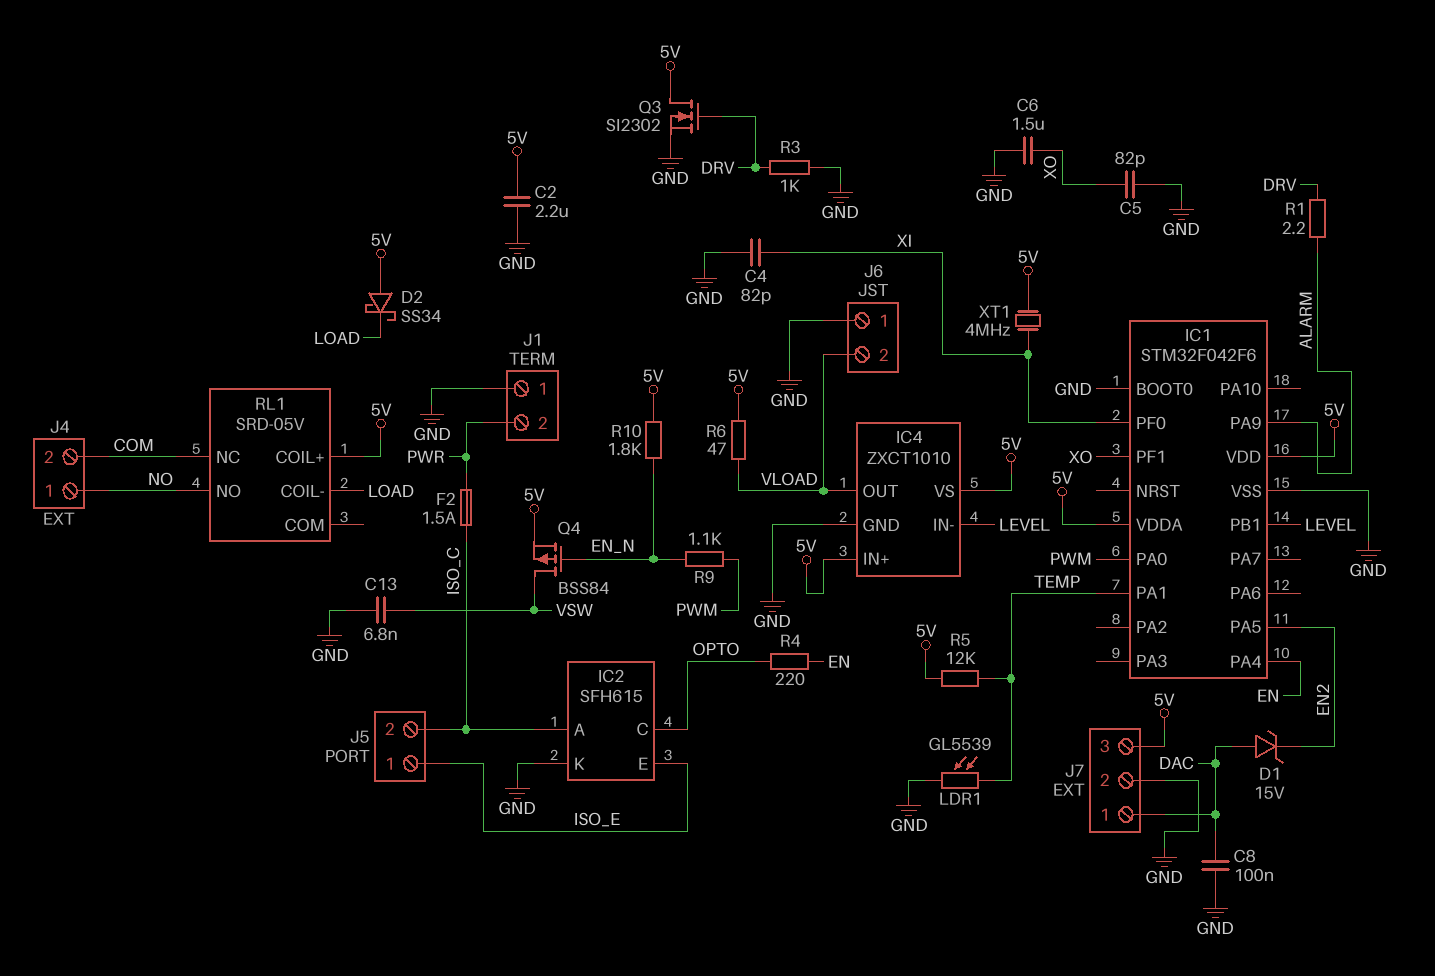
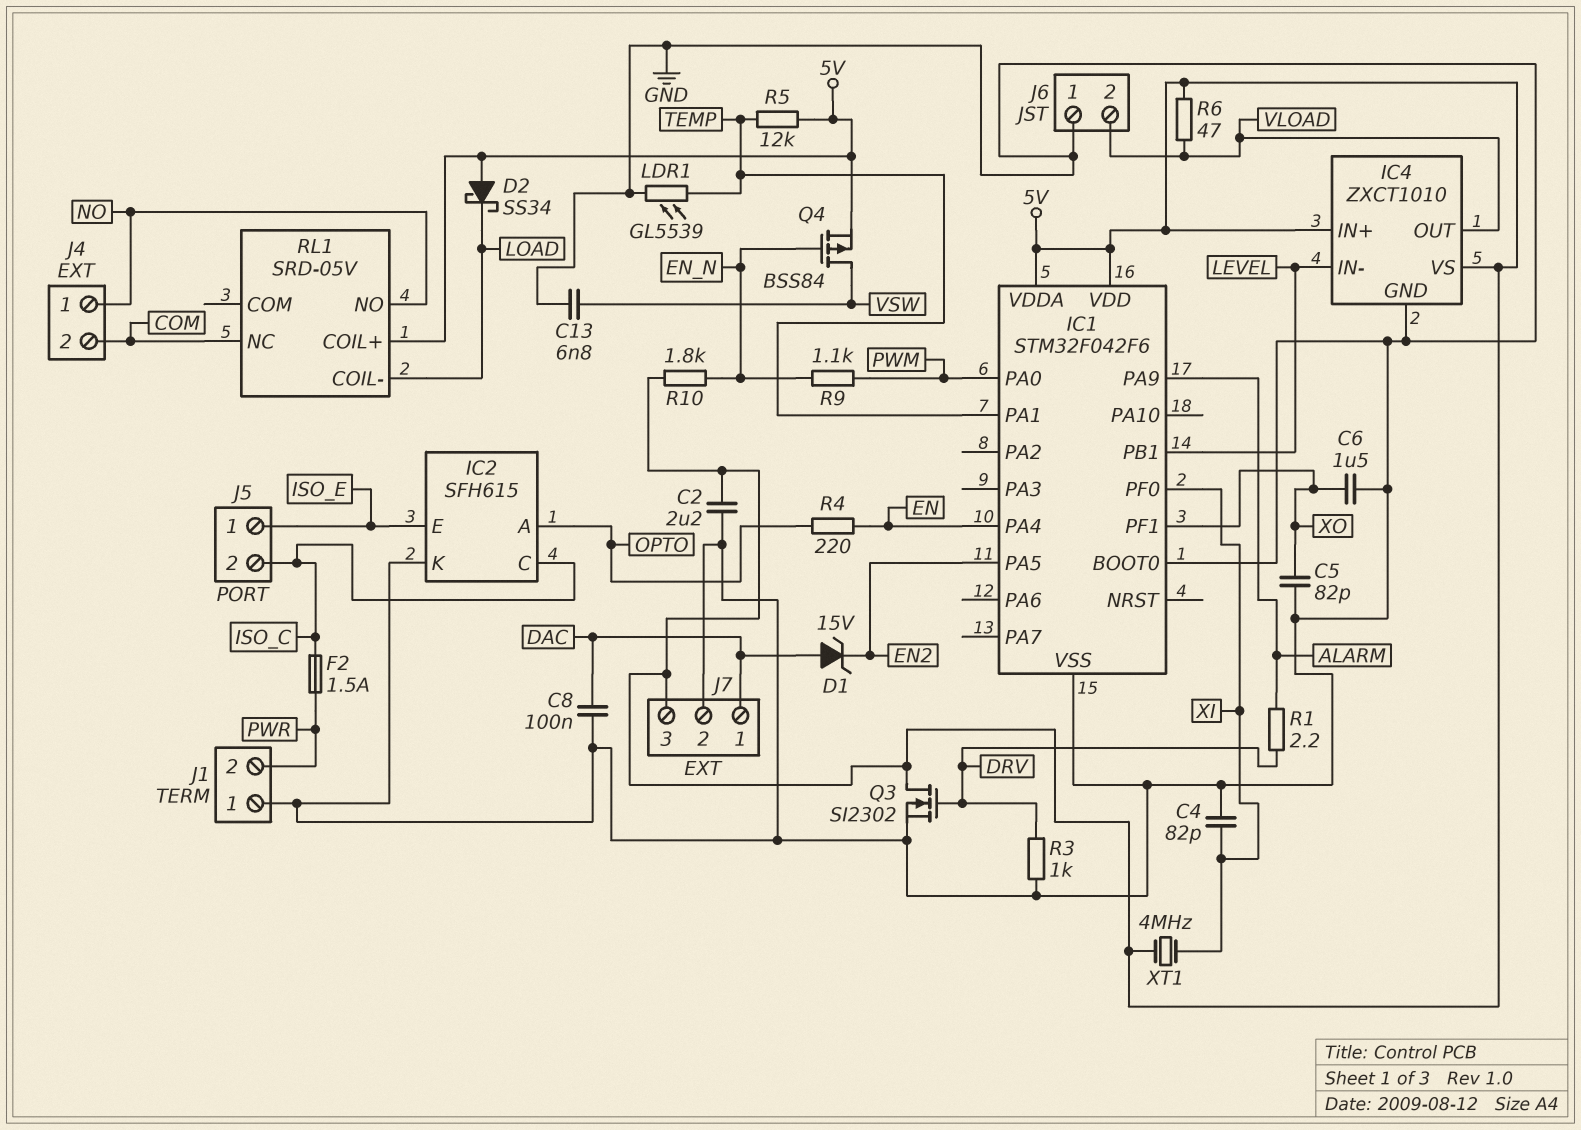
IC2 pin A: ISO_C -> OPTO
IC2 pin C: OPTO -> ISO_C

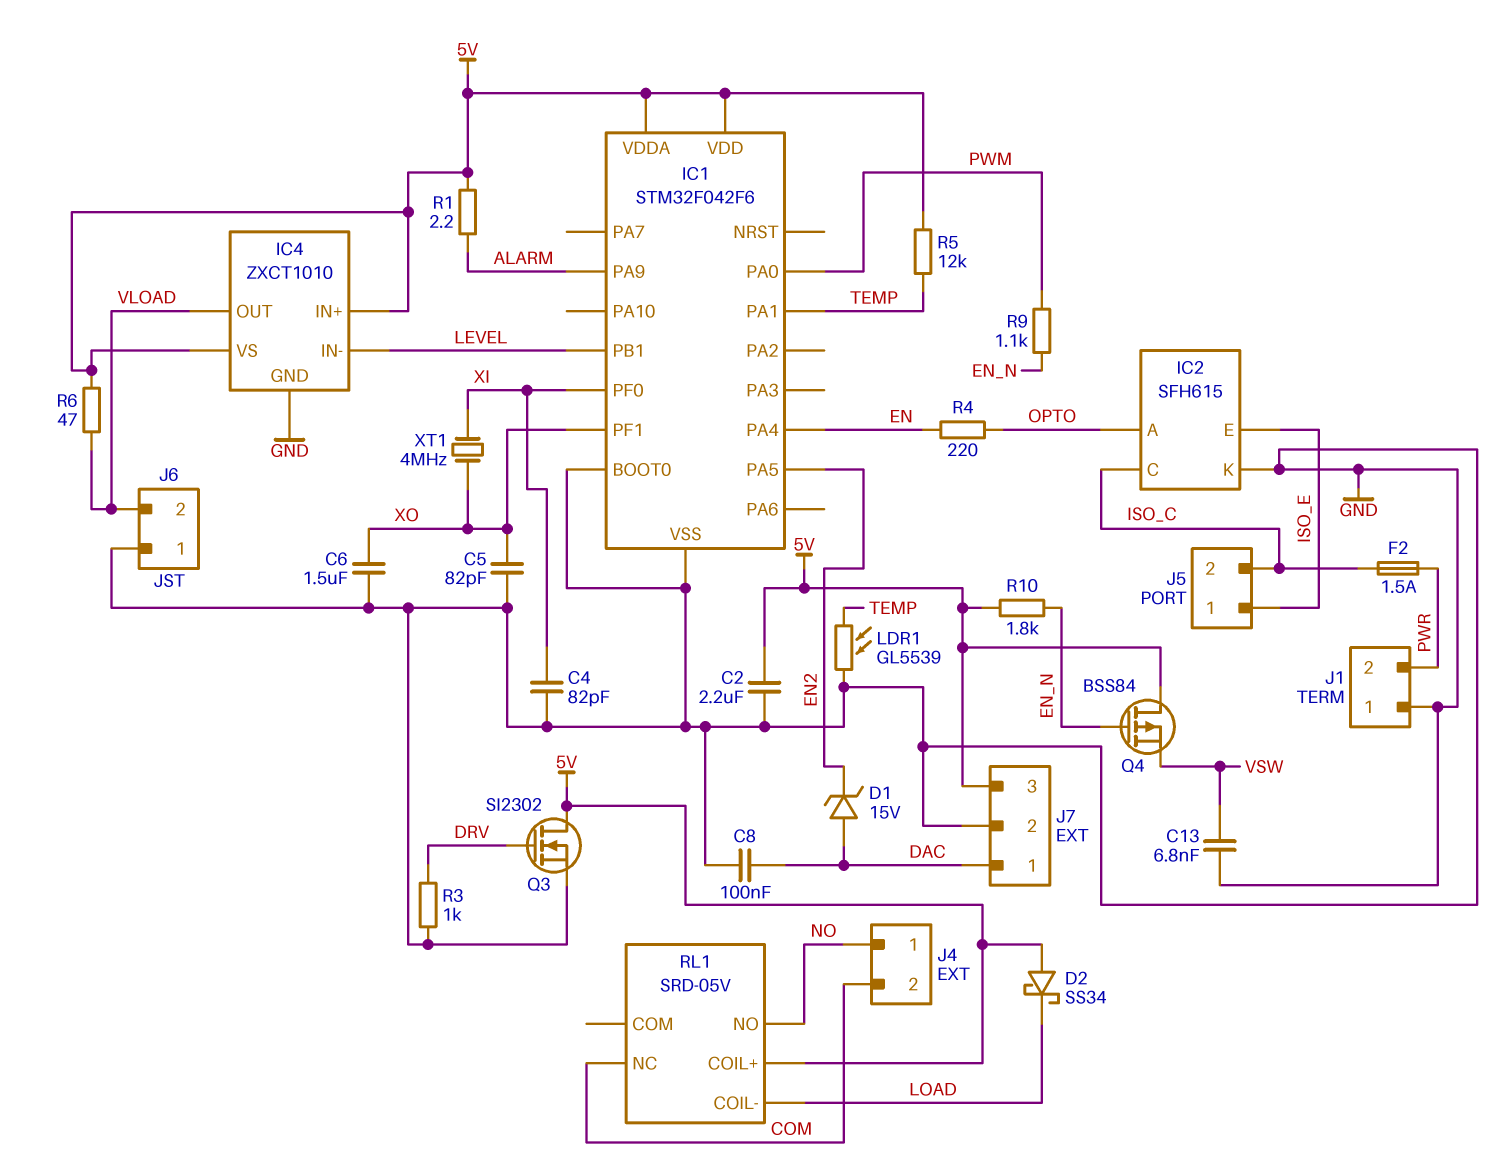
Q4: PMOS BSS84 (G EN_N, D VSW, S 5V) -> PMOS BSS84 (G EN_N, D 5V, S VSW)
R1: 2.2 (ALARM, DRV) -> 2.2 (5V, ALARM)
XT1: 4MHz (5V, XI) -> 4MHz (XI, XO)

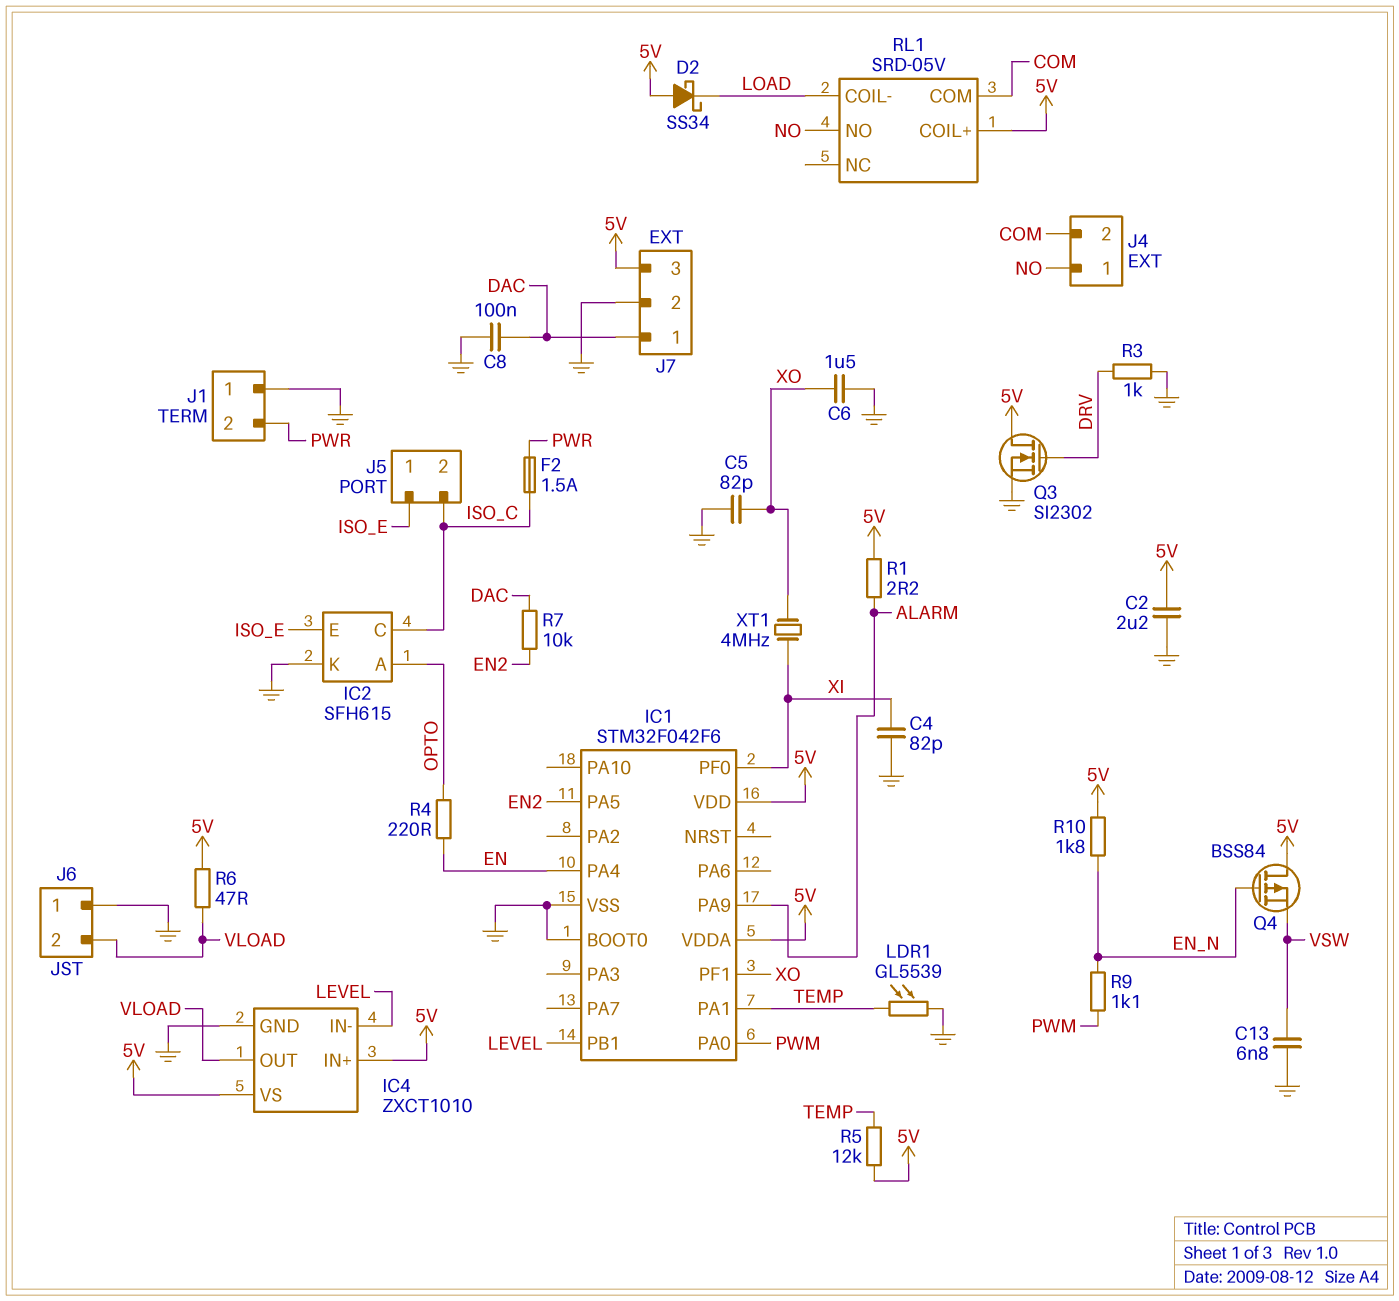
D1: zener 15V (A DAC, K EN2) -> none
R7: none -> 10k (DAC, EN2)
RL1 pin COM: none -> COM
RL1 pin NC: COM -> none

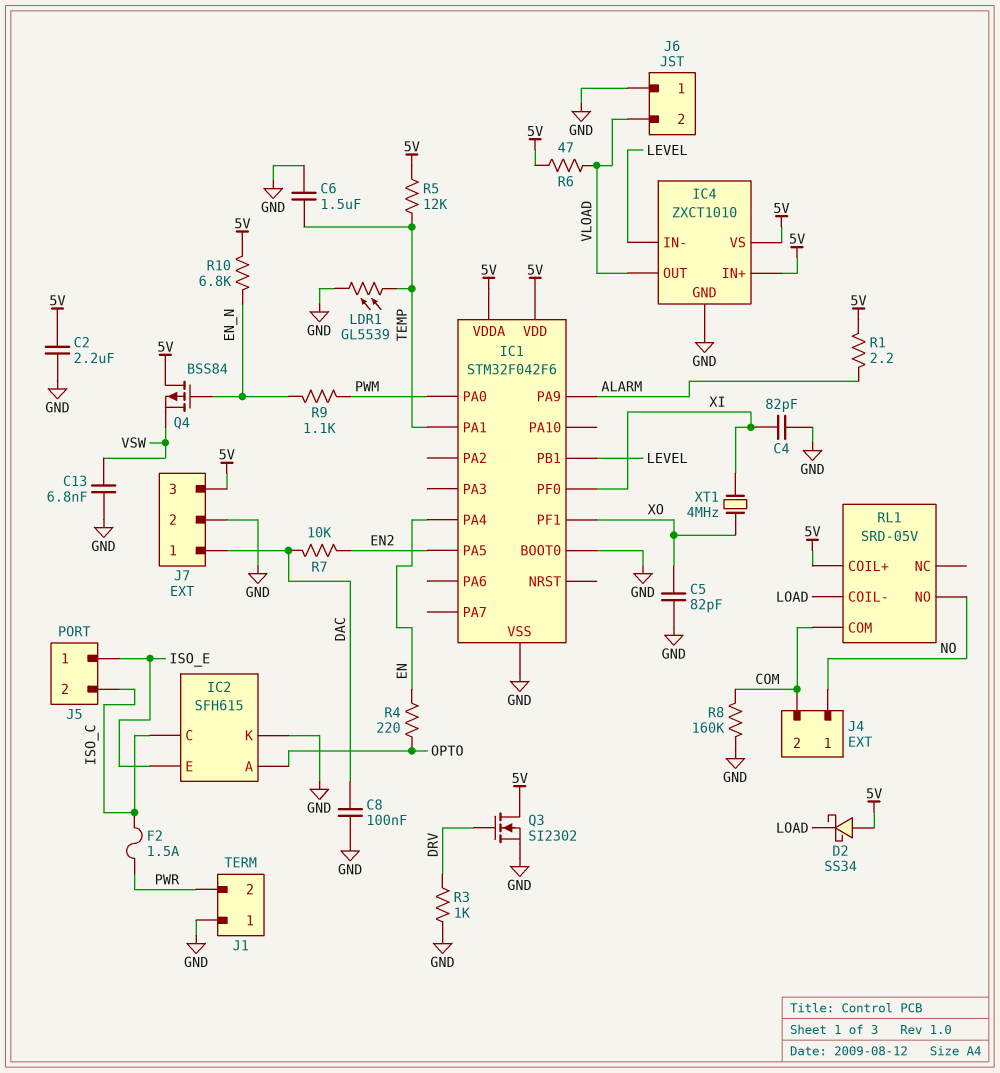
C6: 1.5uF (GND, XO) -> 1.5uF (GND, TEMP)
R8: none -> 160k (COM, GND)
R10: 1.8k (5V, EN_N) -> 6.8k (5V, EN_N)

